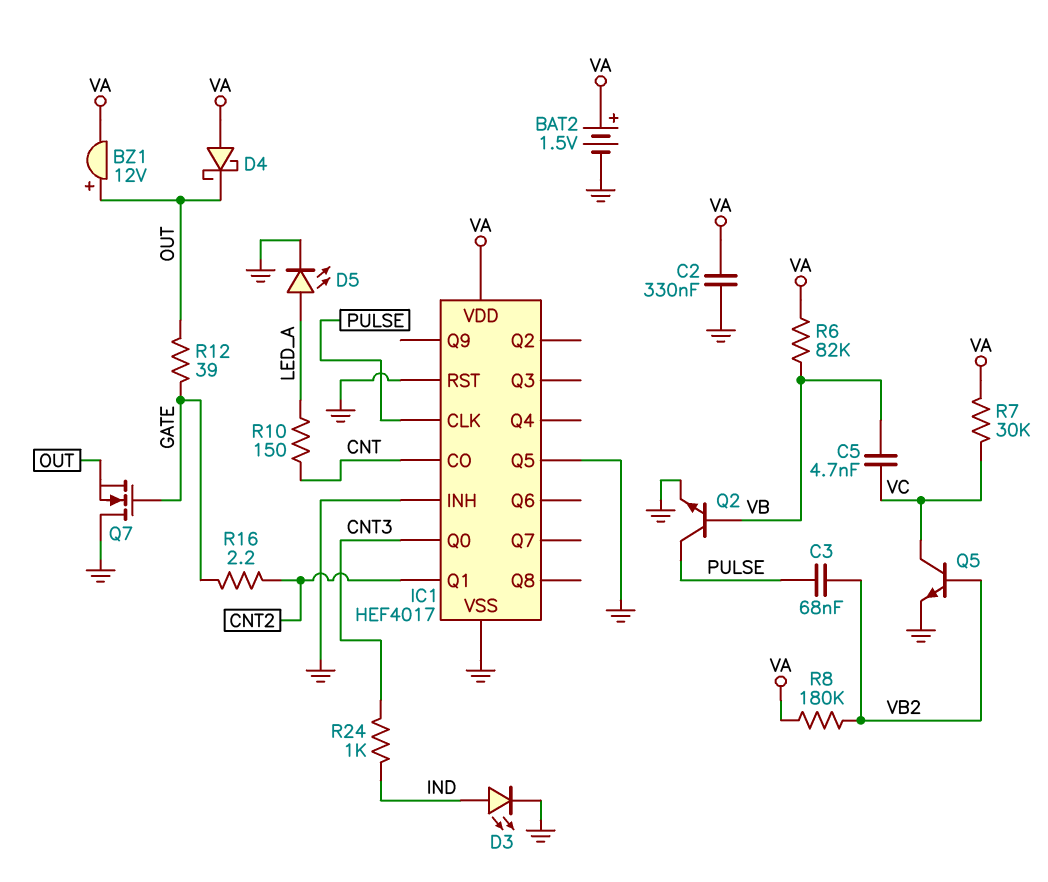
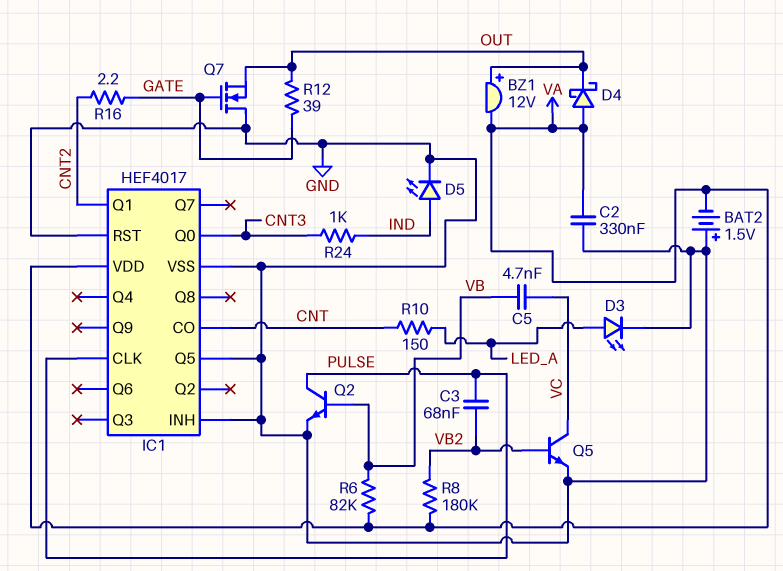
BAT2: 1.5V (plus VA, minus GND) -> 1.5V (plus GND, minus VA)
D3: LED (A IND, K GND) -> LED (A LED_A, K GND)
D5: LED (A LED_A, K GND) -> LED (A IND, K GND)
R7: 30k (VA, VC) -> none

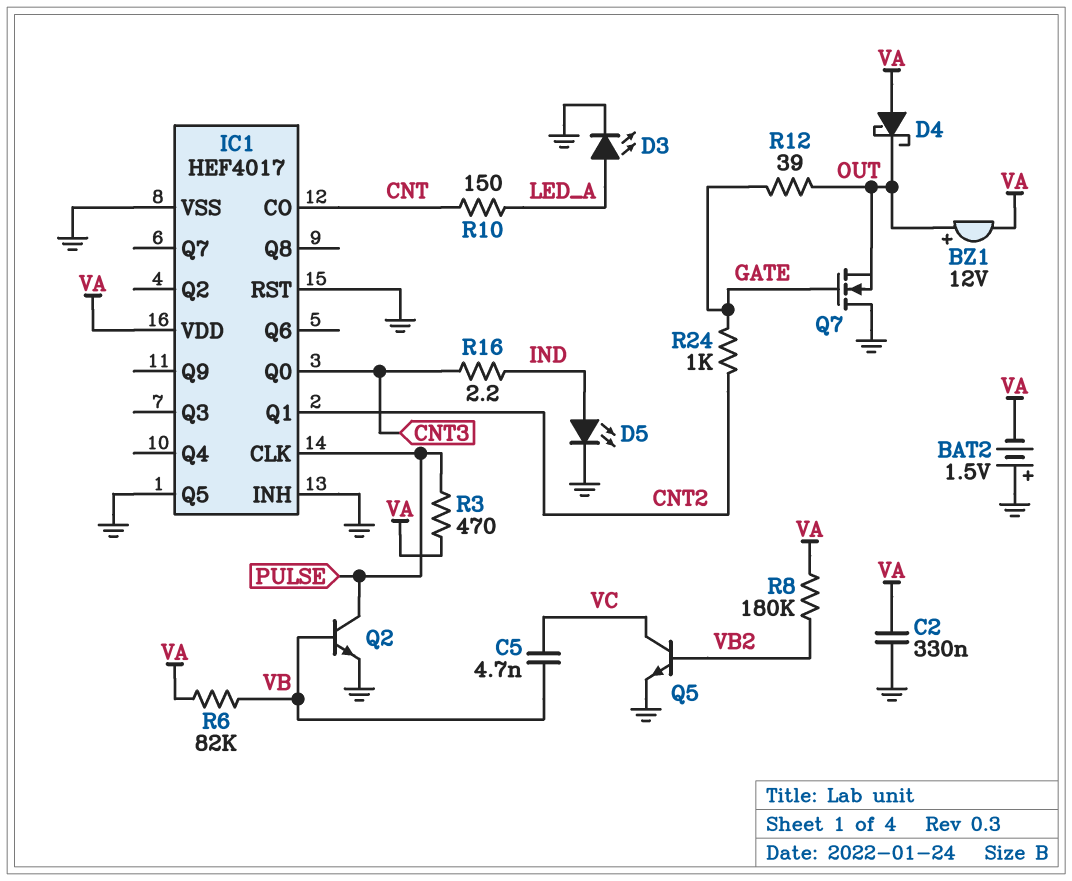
C3: 68nF (PULSE, VB2) -> none
R3: none -> 470 (PULSE, VA)
R16: 2.2 (CNT2, GATE) -> 2.2 (CNT3, IND)
R24: 1k (CNT3, IND) -> 1k (CNT2, GATE)

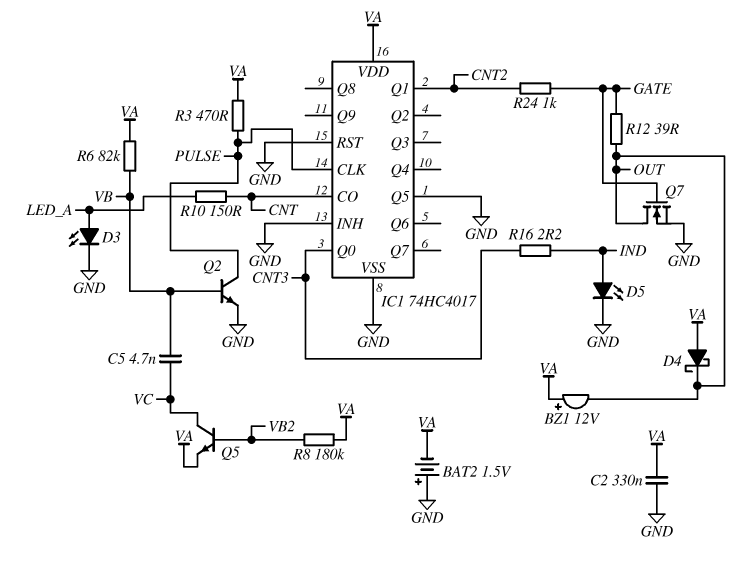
BZ1: buzzer 12V (plus OUT, minus VA) -> buzzer 12V (plus VA, minus OUT)
IC1: HEF4017 -> 74HC4017
Q5: NPN (B VB2, C VC, E GND) -> NPN (B VB2, C VC, E VA)
Q7: NMOS (G GATE, D GND, S OUT) -> NMOS (G GATE, D OUT, S GND)

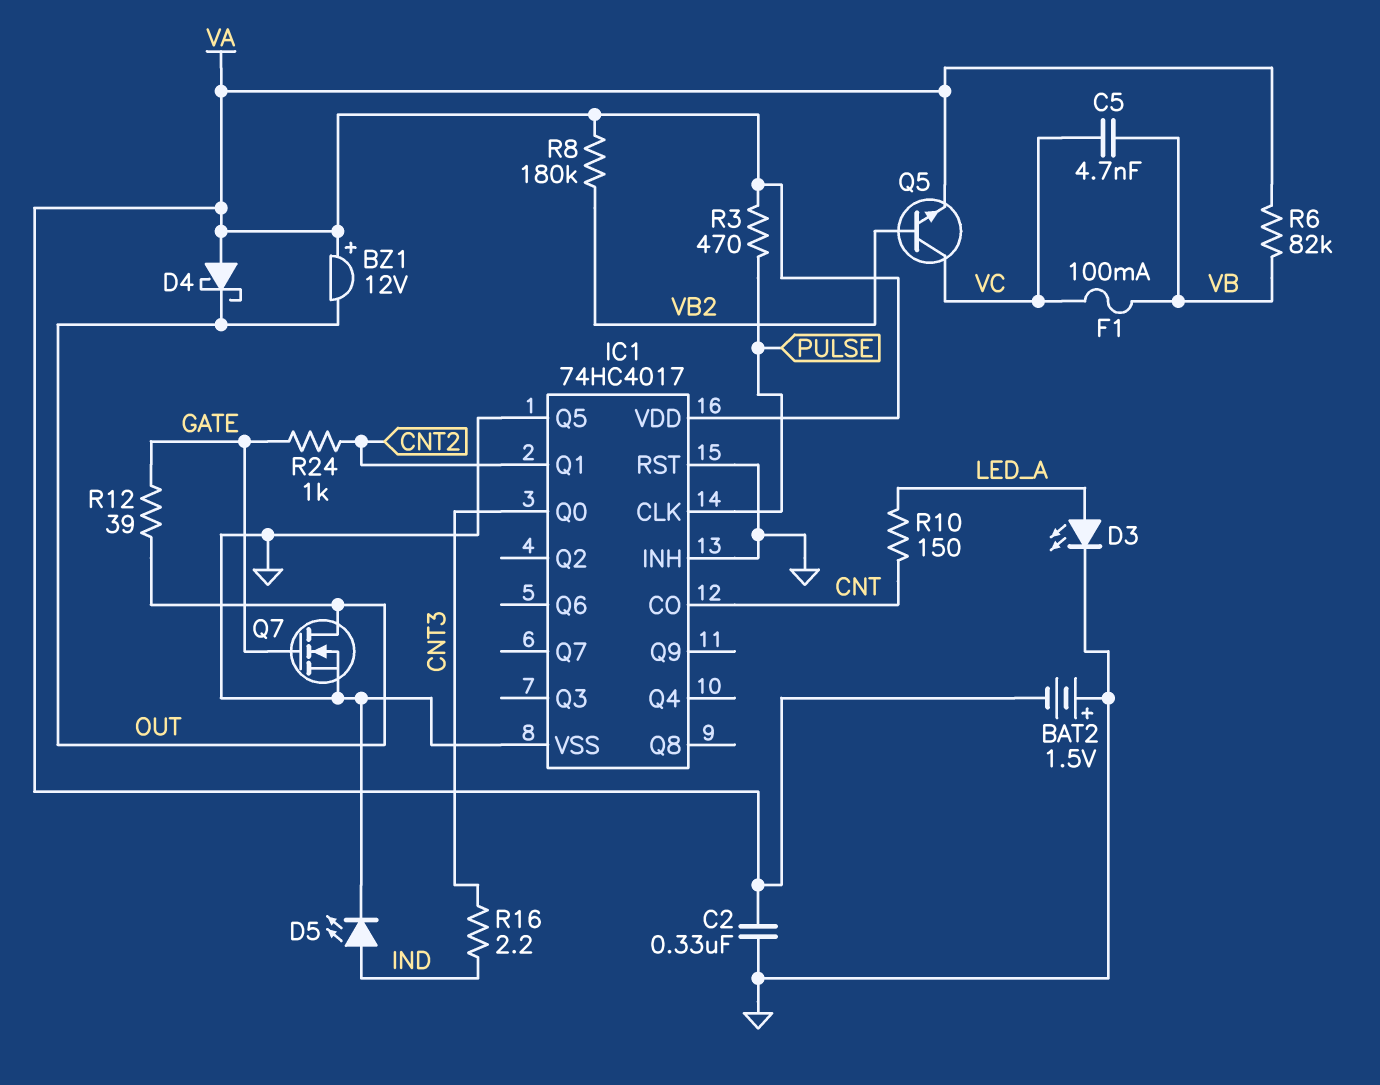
F1: none -> 100mA (VB, VC)
Q2: NPN (B VB, C PULSE, E GND) -> none

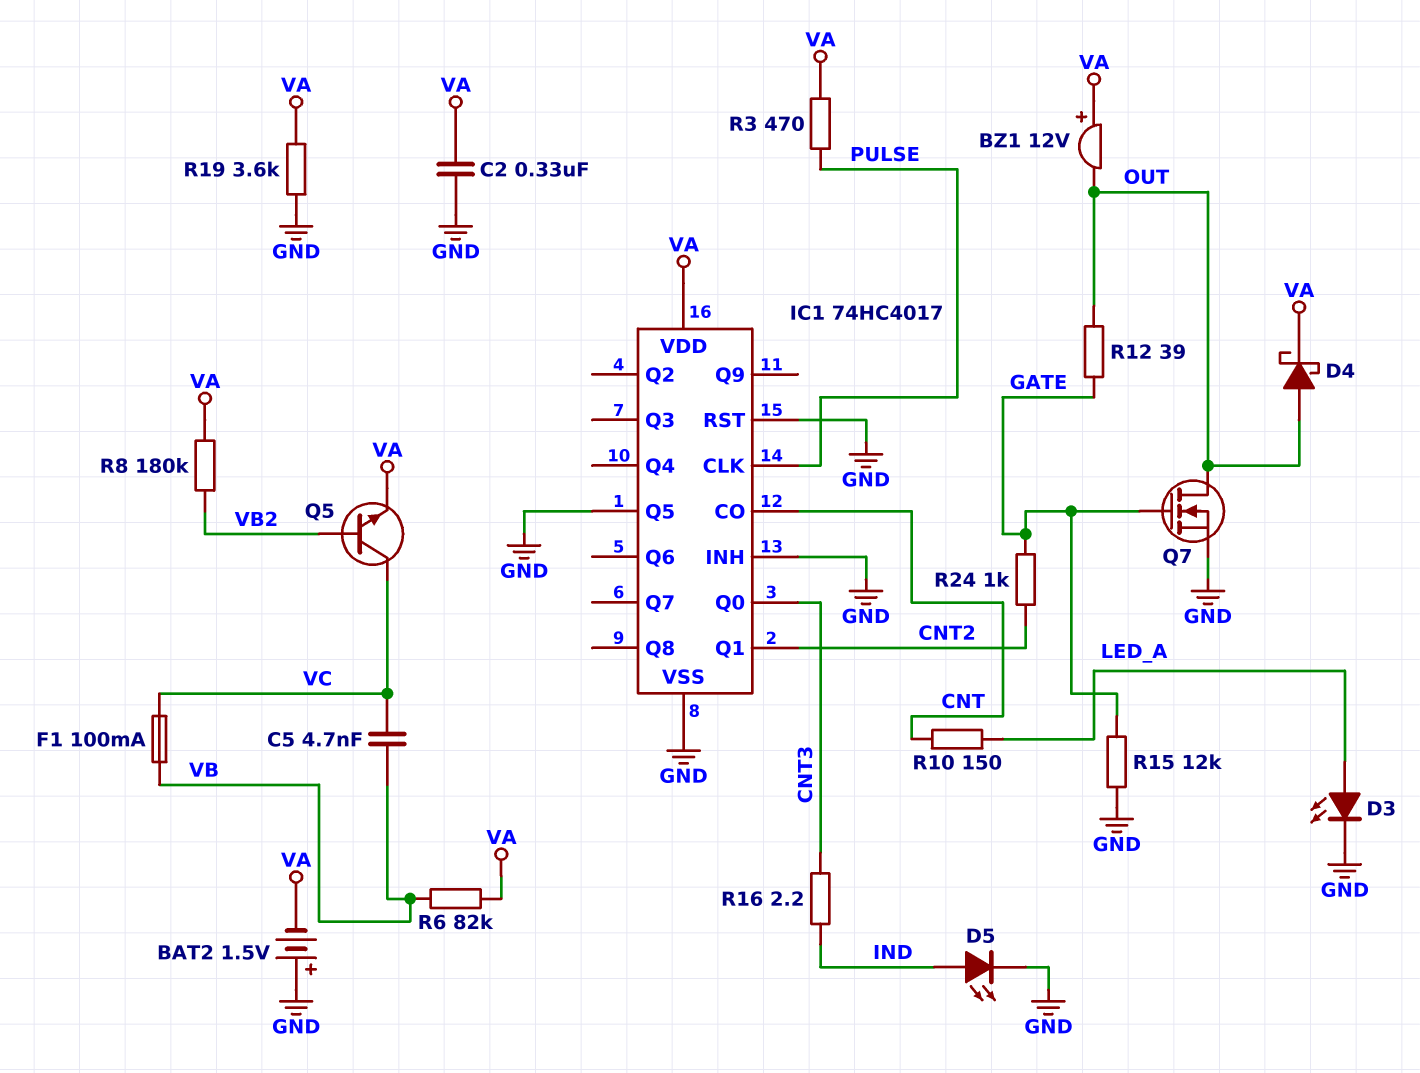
D4: schottky (A VA, K OUT) -> schottky (A OUT, K VA)
R15: none -> 12k (GATE, GND)
R19: none -> 3.6k (GND, VA)

